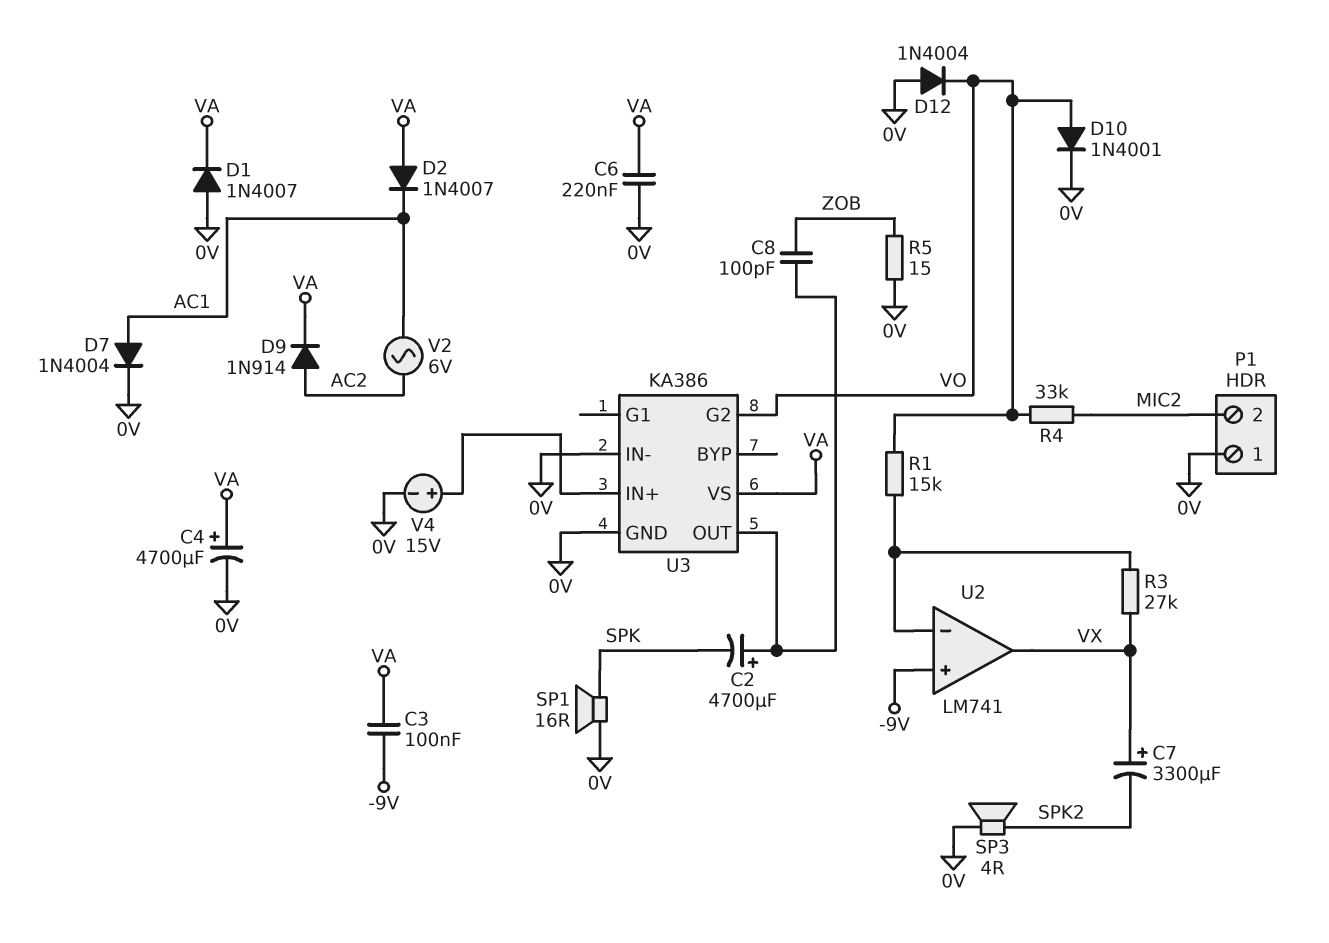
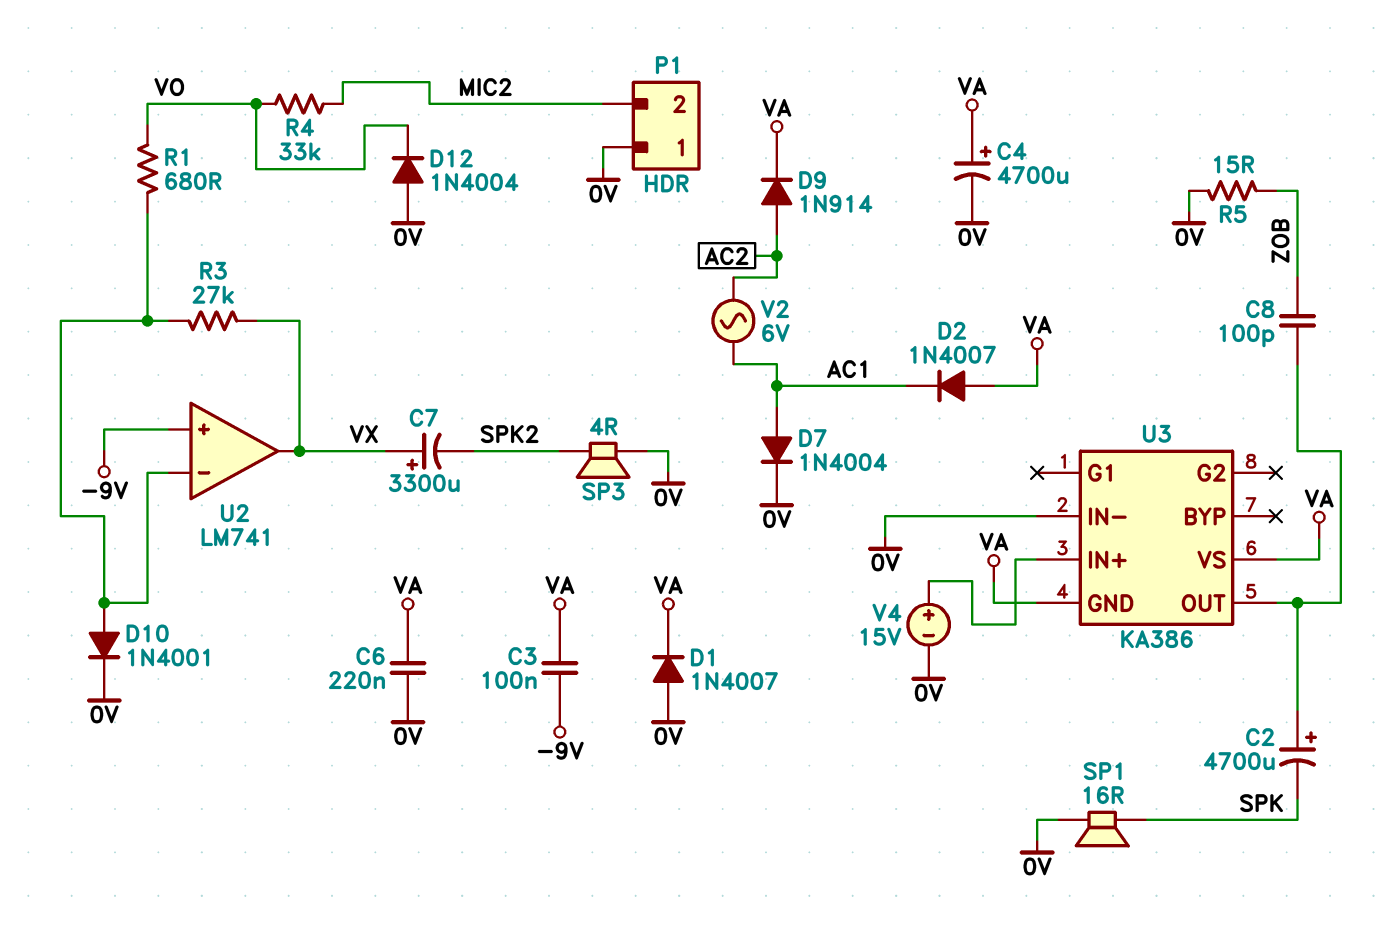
D10: diode 1N4001 (A VO, K 0V) -> diode 1N4001 (A U2/in-, K 0V)
R1: 15k (U2/in-, VO) -> 680 (U2/in-, VO)
U3 pin G2: VO -> none
U3 pin GND: 0V -> VA

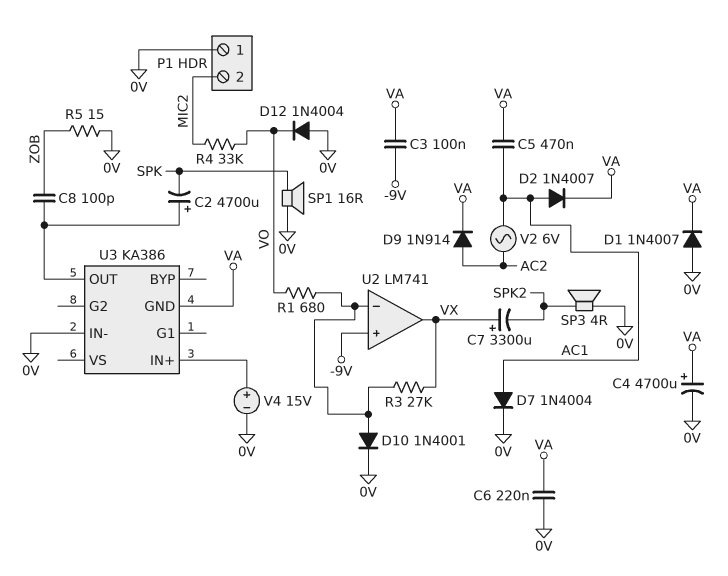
C5: none -> 470nF (AC1, VA)
D2: diode 1N4007 (A VA, K AC1) -> diode 1N4007 (A AC1, K VA)
U3 pin VS: VA -> none

